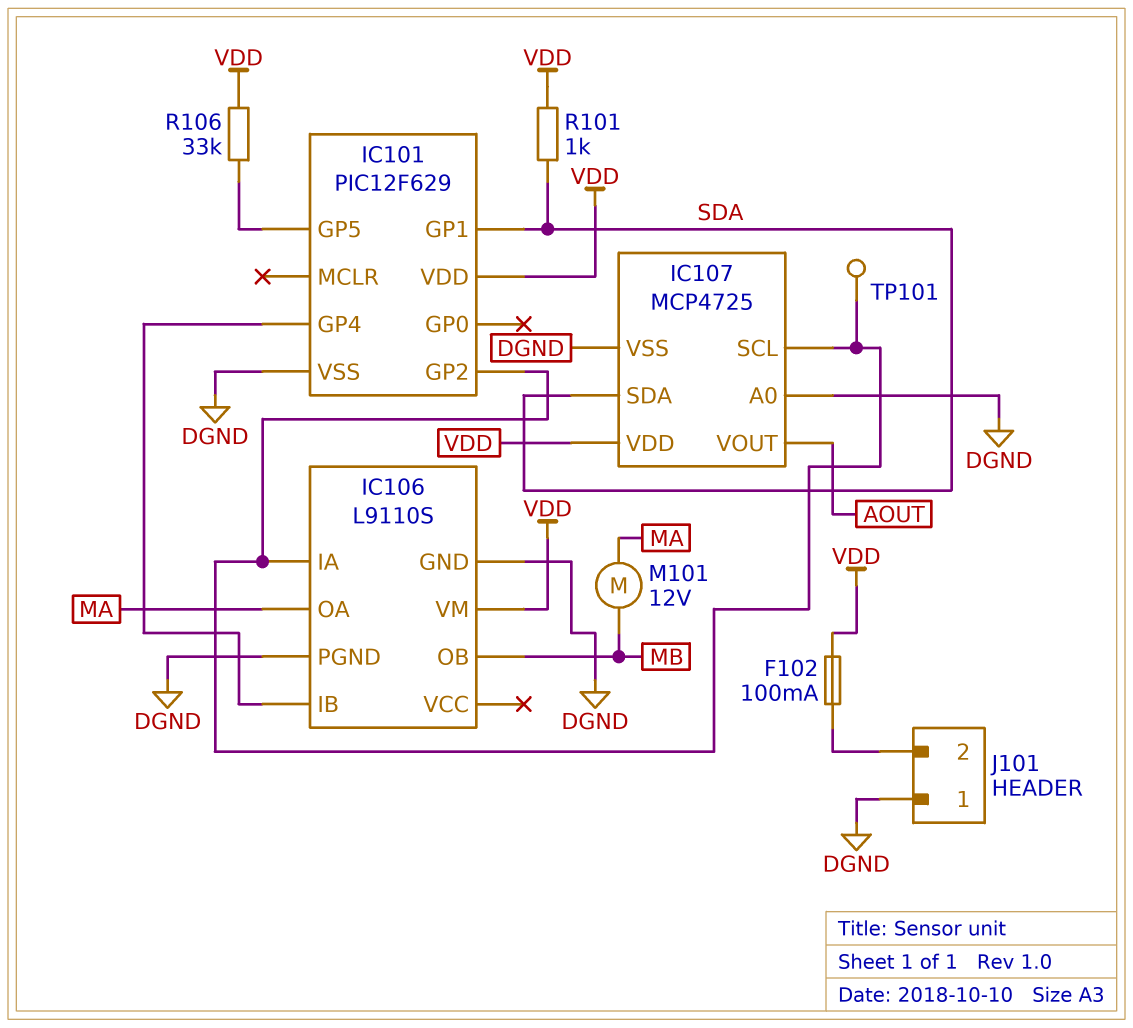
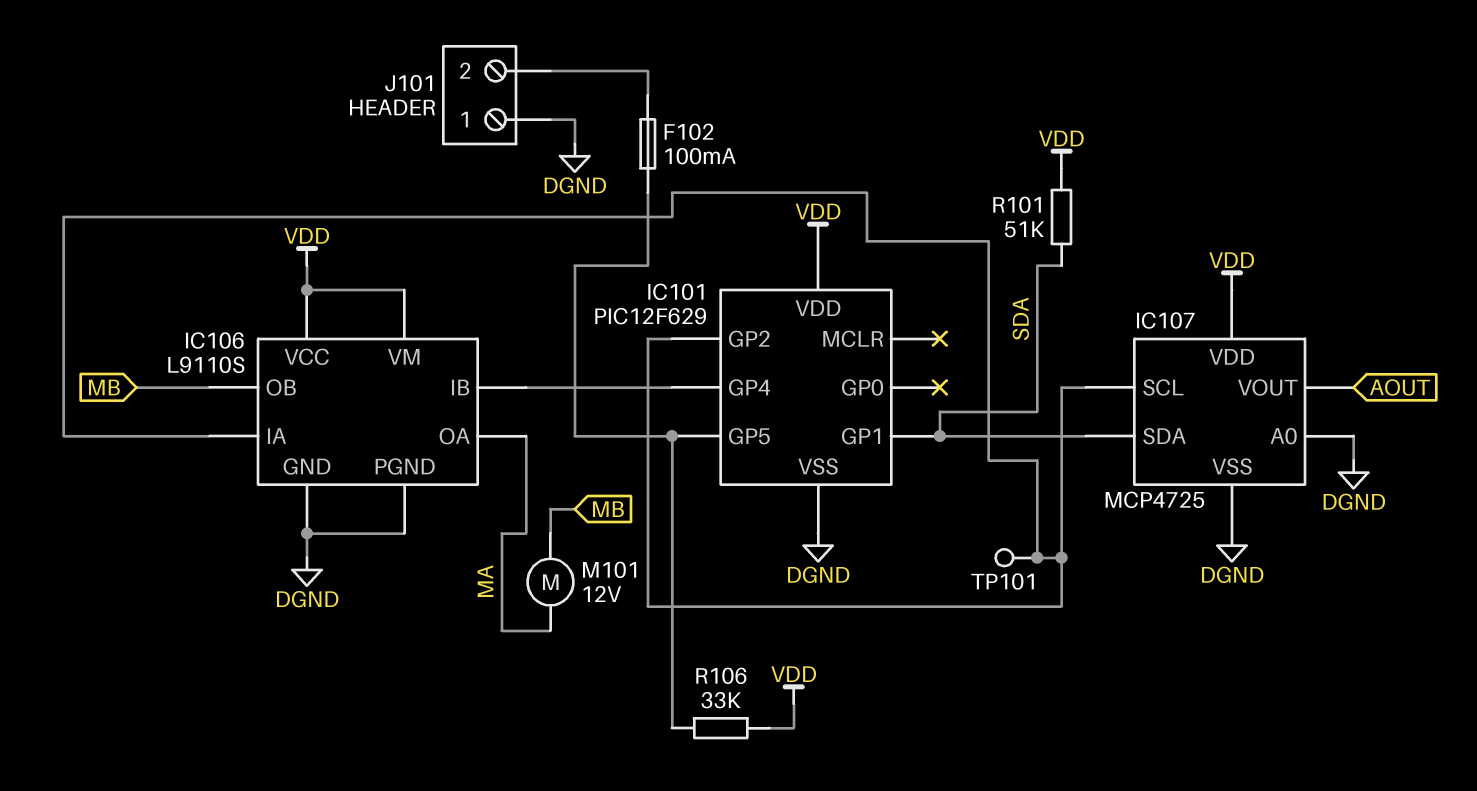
F102: 100mA (J101/2, VDD) -> 100mA (IC101/GP5, J101/2)
IC106 pin VCC: none -> VDD
R101: 1k (SDA, VDD) -> 51k (SDA, VDD)

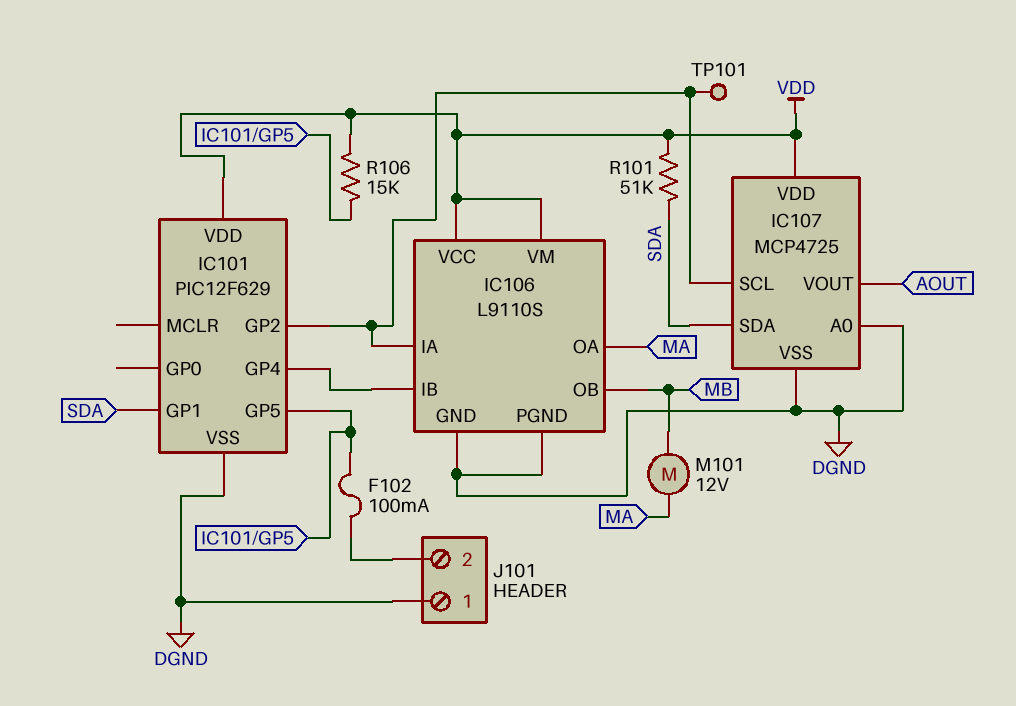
R106: 33k (IC101/GP5, VDD) -> 15k (IC101/GP5, VDD)

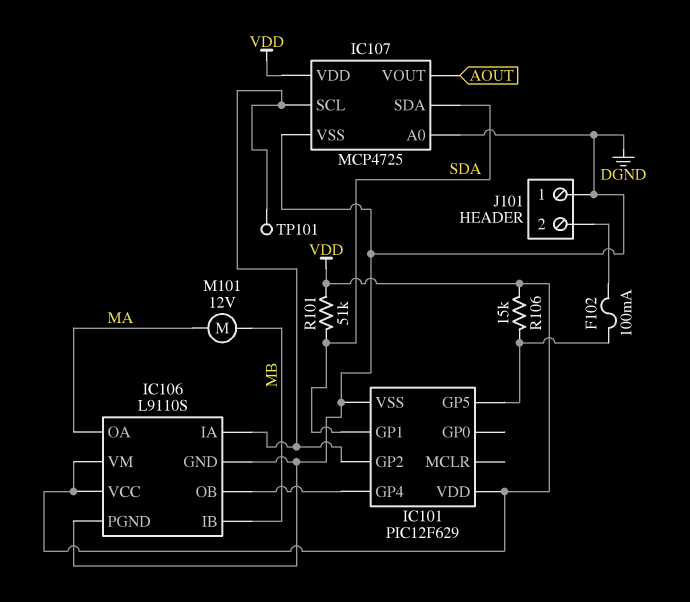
IC106 pin IB: IC101/GP4 -> MB
IC106 pin OB: MB -> IC101/GP4

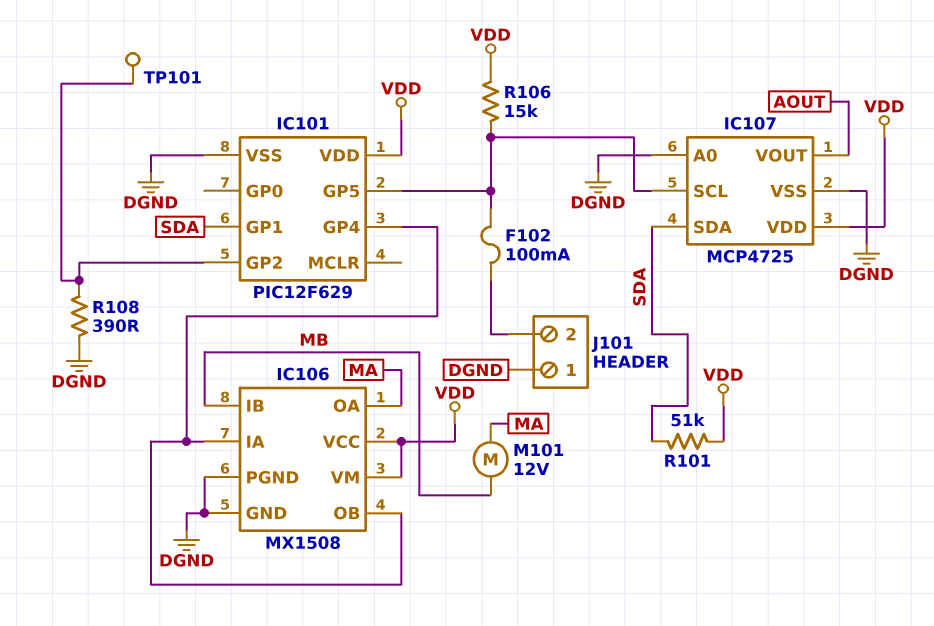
IC106: L9110S -> MX1508
IC106 pin IA: IC101/GP2 -> IC101/GP4
IC107 pin SCL: IC101/GP2 -> IC101/GP5
R108: none -> 390 (DGND, IC101/GP2)

